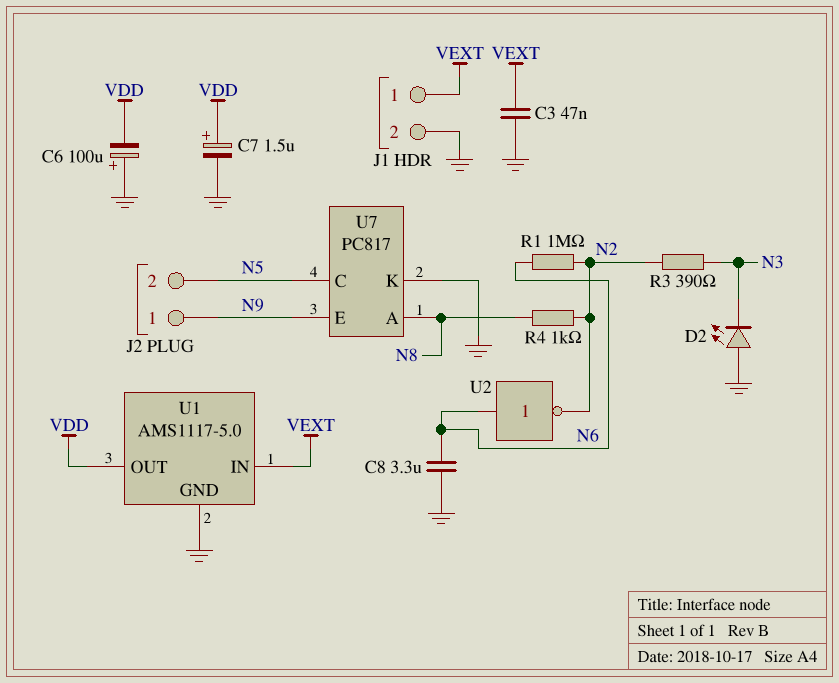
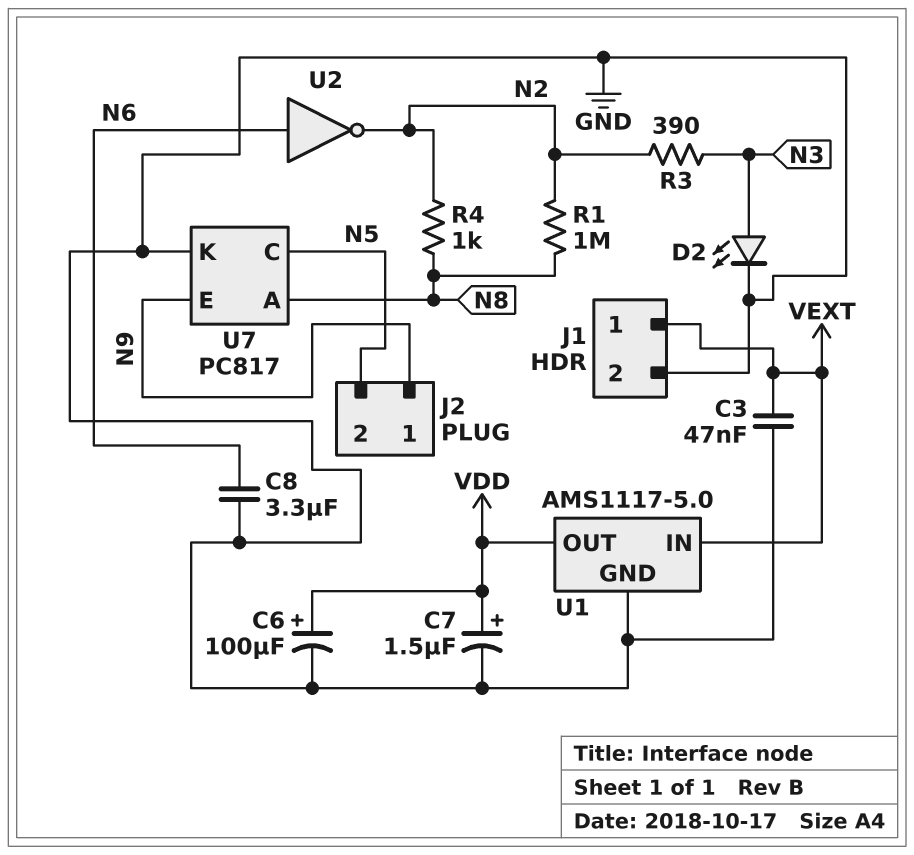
C6: 100uF (plus GND, minus VDD) -> 100uF (plus VDD, minus GND)
D2: LED (A GND, K N3) -> LED (A N3, K GND)
R1: 1M (N2, N6) -> 1M (N2, N8)

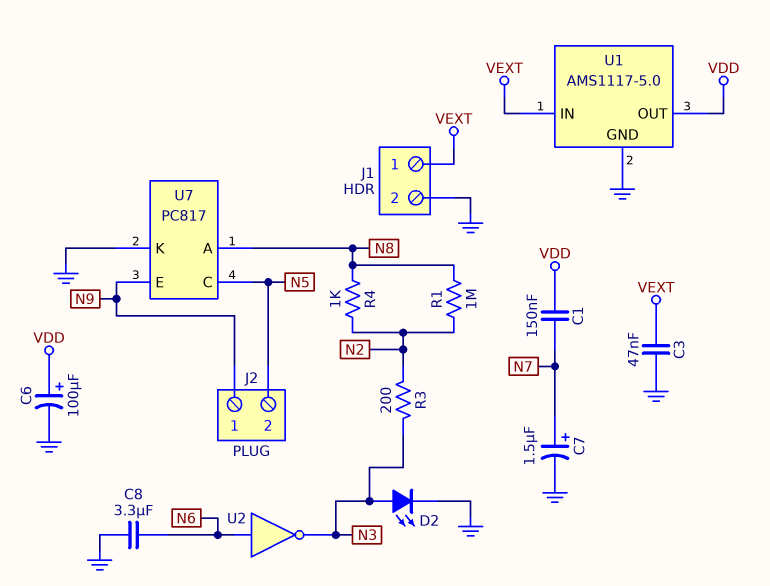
C1: none -> 150nF (N7, VDD)
C7: 1.5uF (plus VDD, minus GND) -> 1.5uF (plus N7, minus GND)
R3: 390 (N2, N3) -> 200 (N2, N3)
U2: NOT (in N6, out N2) -> NOT (in N6, out N3)

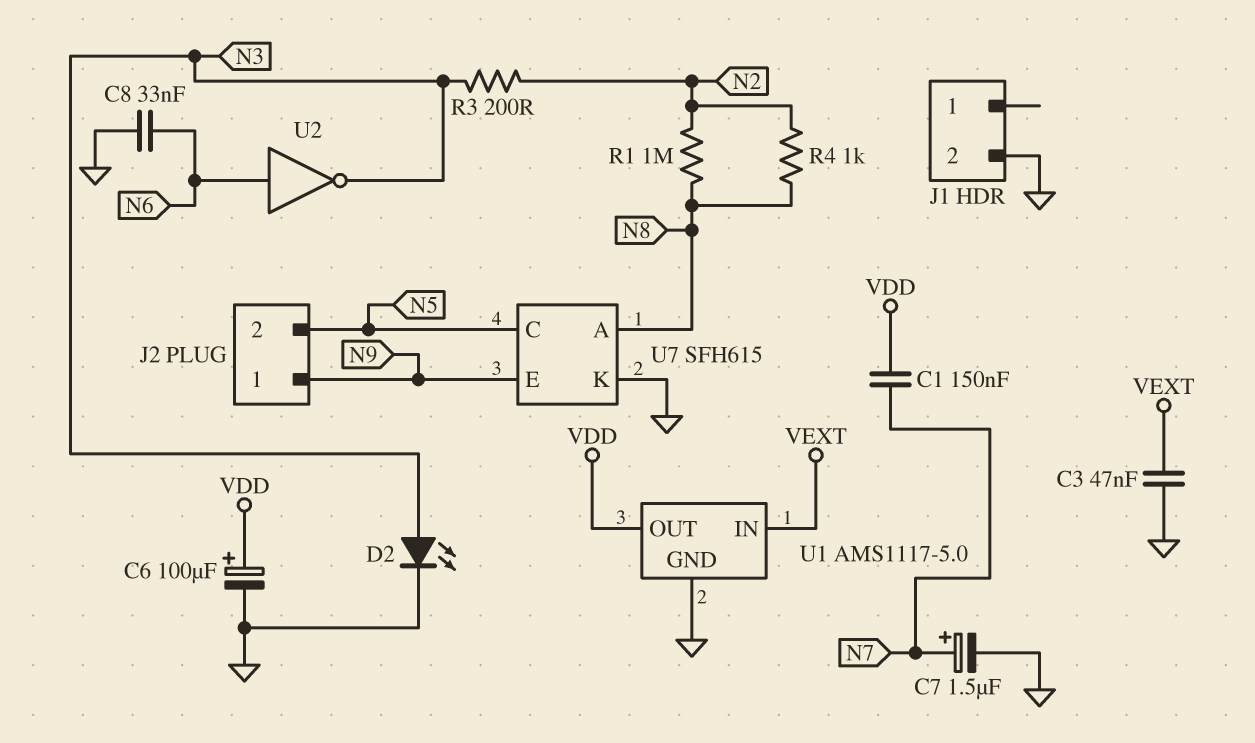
C8: 3.3uF (GND, N6) -> 33nF (GND, N6)
J1 pin 1: VEXT -> none
U7: PC817 -> SFH615

